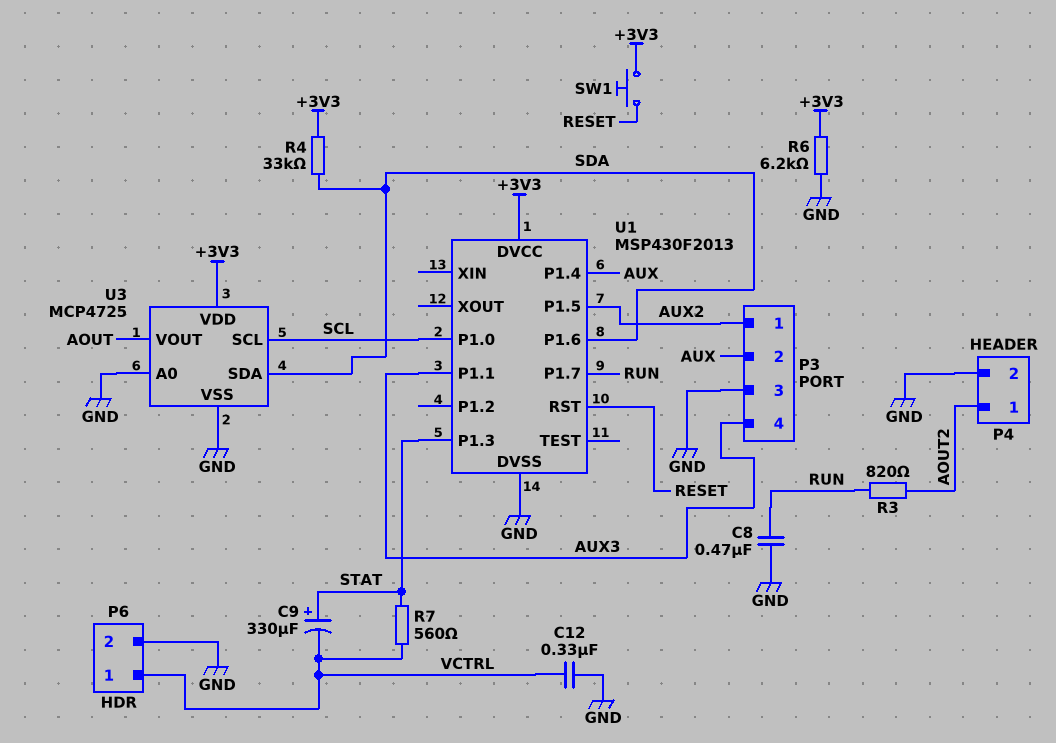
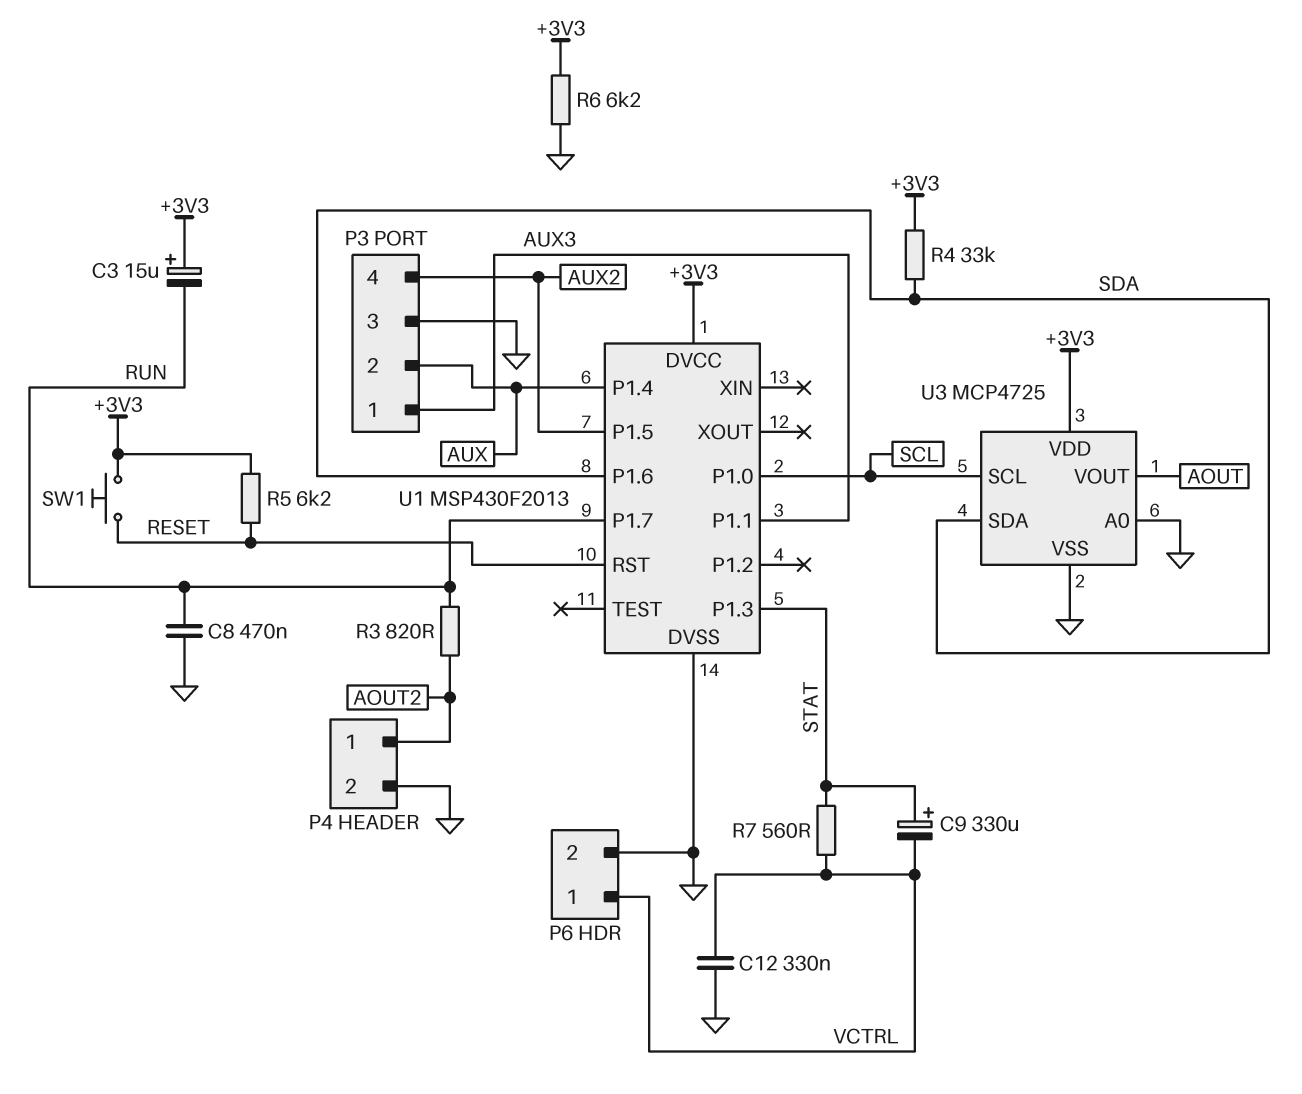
C3: none -> 15uF (plus +3V3, minus RUN)
P3 pin 1: AUX2 -> AUX3
P3 pin 4: AUX3 -> AUX2
R5: none -> 6.2k (+3V3, RESET)

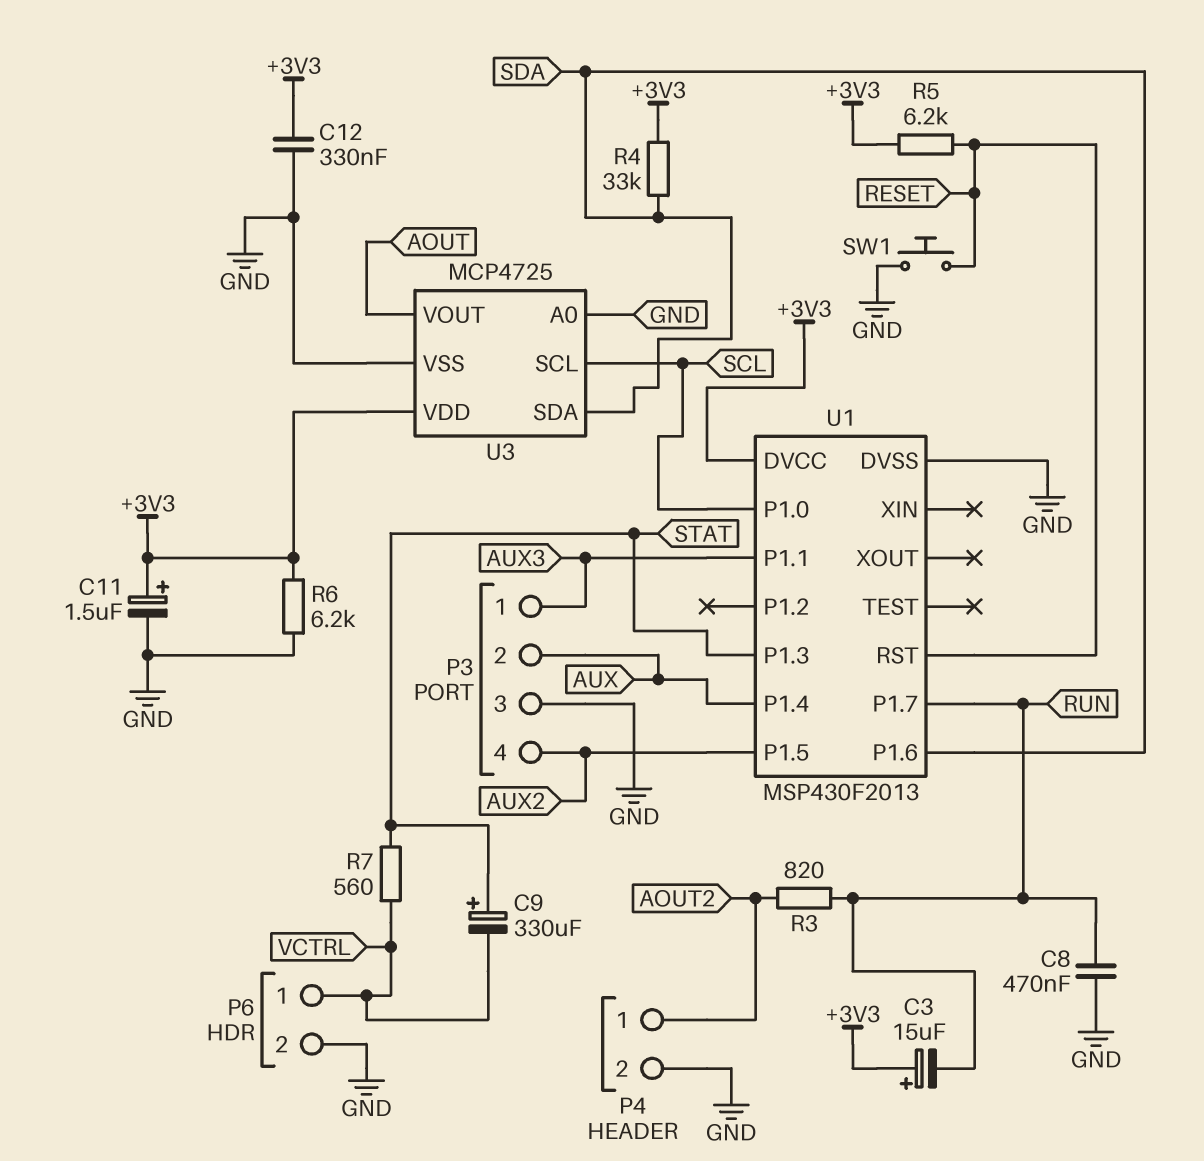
C11: none -> 1.5uF (plus +3V3, minus GND)
C12: 330nF (GND, VCTRL) -> 330nF (+3V3, GND)
SW1: button (+3V3, RESET) -> button (GND, RESET)

